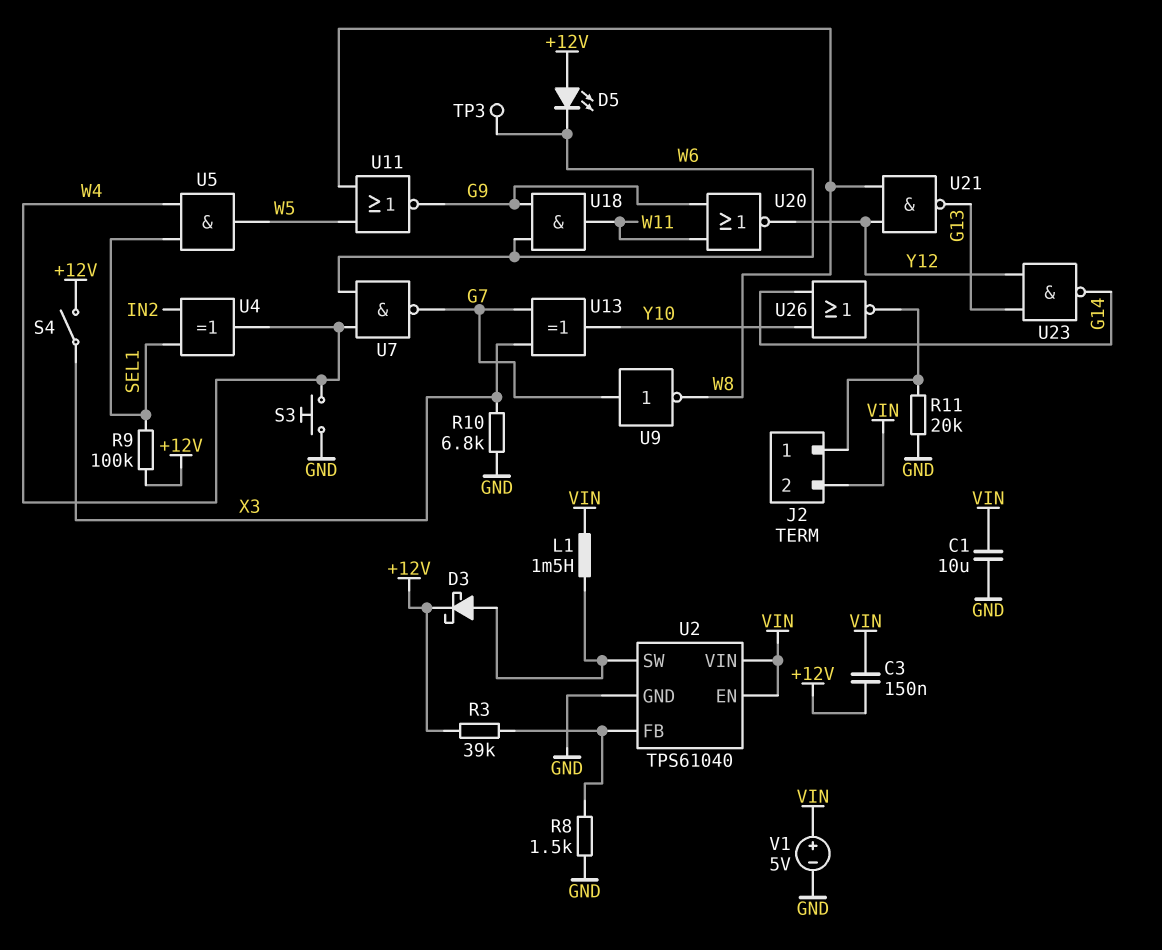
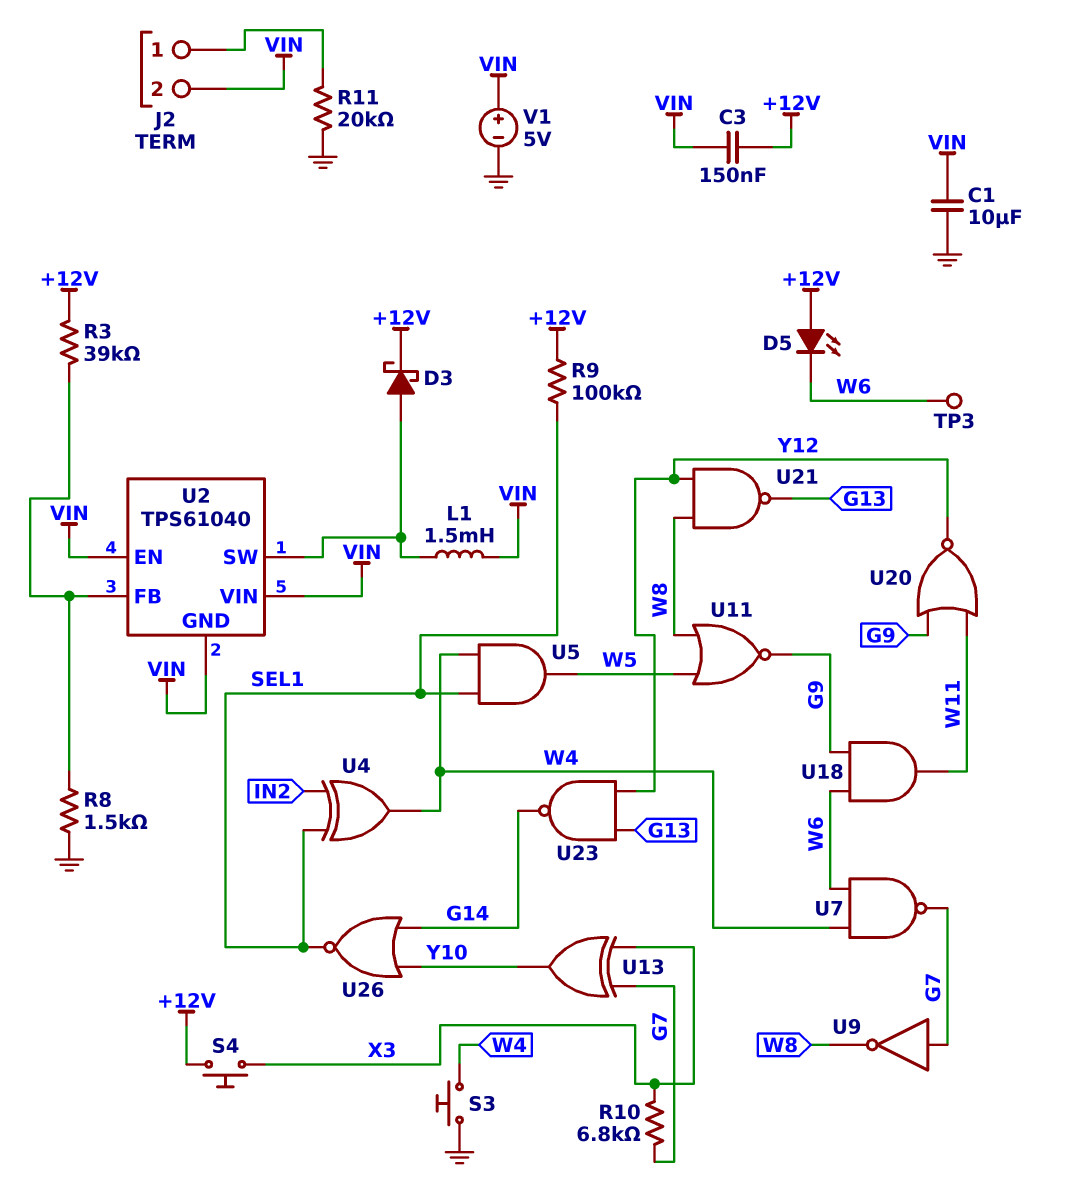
R10: 6.8k (GND, X3) -> 6.8k (G7, X3)
S4: switch (+12V, X3) -> button (+12V, X3)
U2 pin GND: GND -> VIN
U26: NOR (in G14, in Y10, out J2/1) -> NOR (in G14, in Y10, out SEL1)

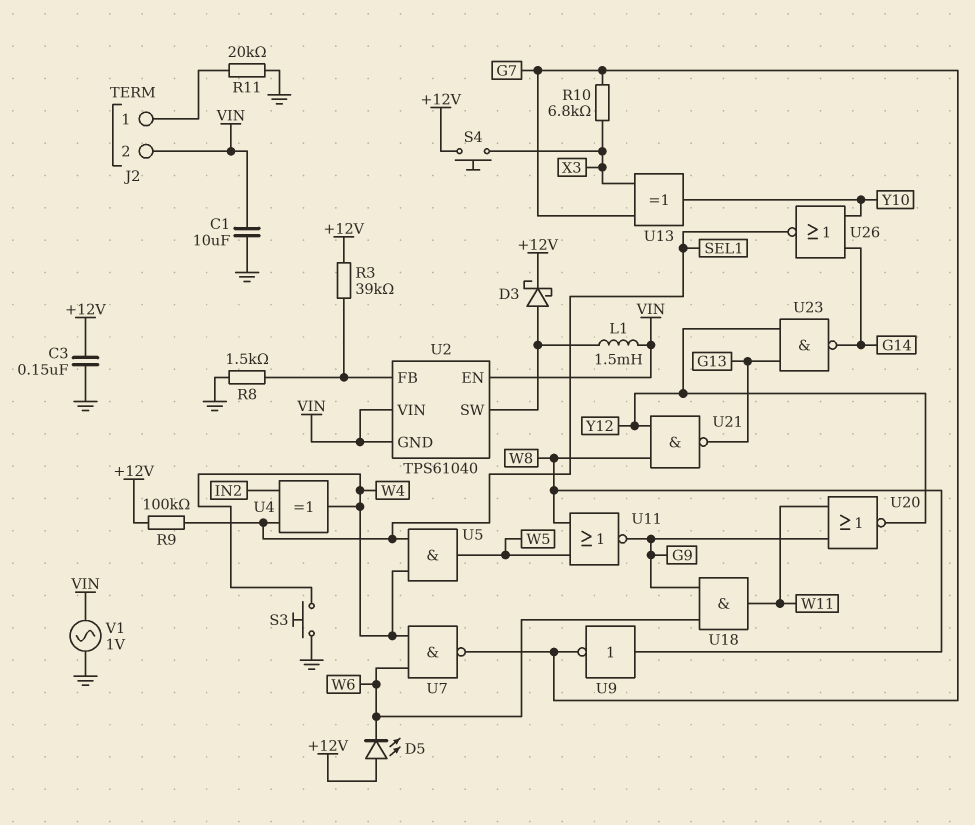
C3: 150nF (+12V, VIN) -> 150nF (+12V, GND)
TP3: test point (W6) -> none
U9: NOT (in G7, out W8) -> NOT (in W8, out G7)
V1: 5V (plus VIN, minus GND) -> AC 1V (GND, VIN)

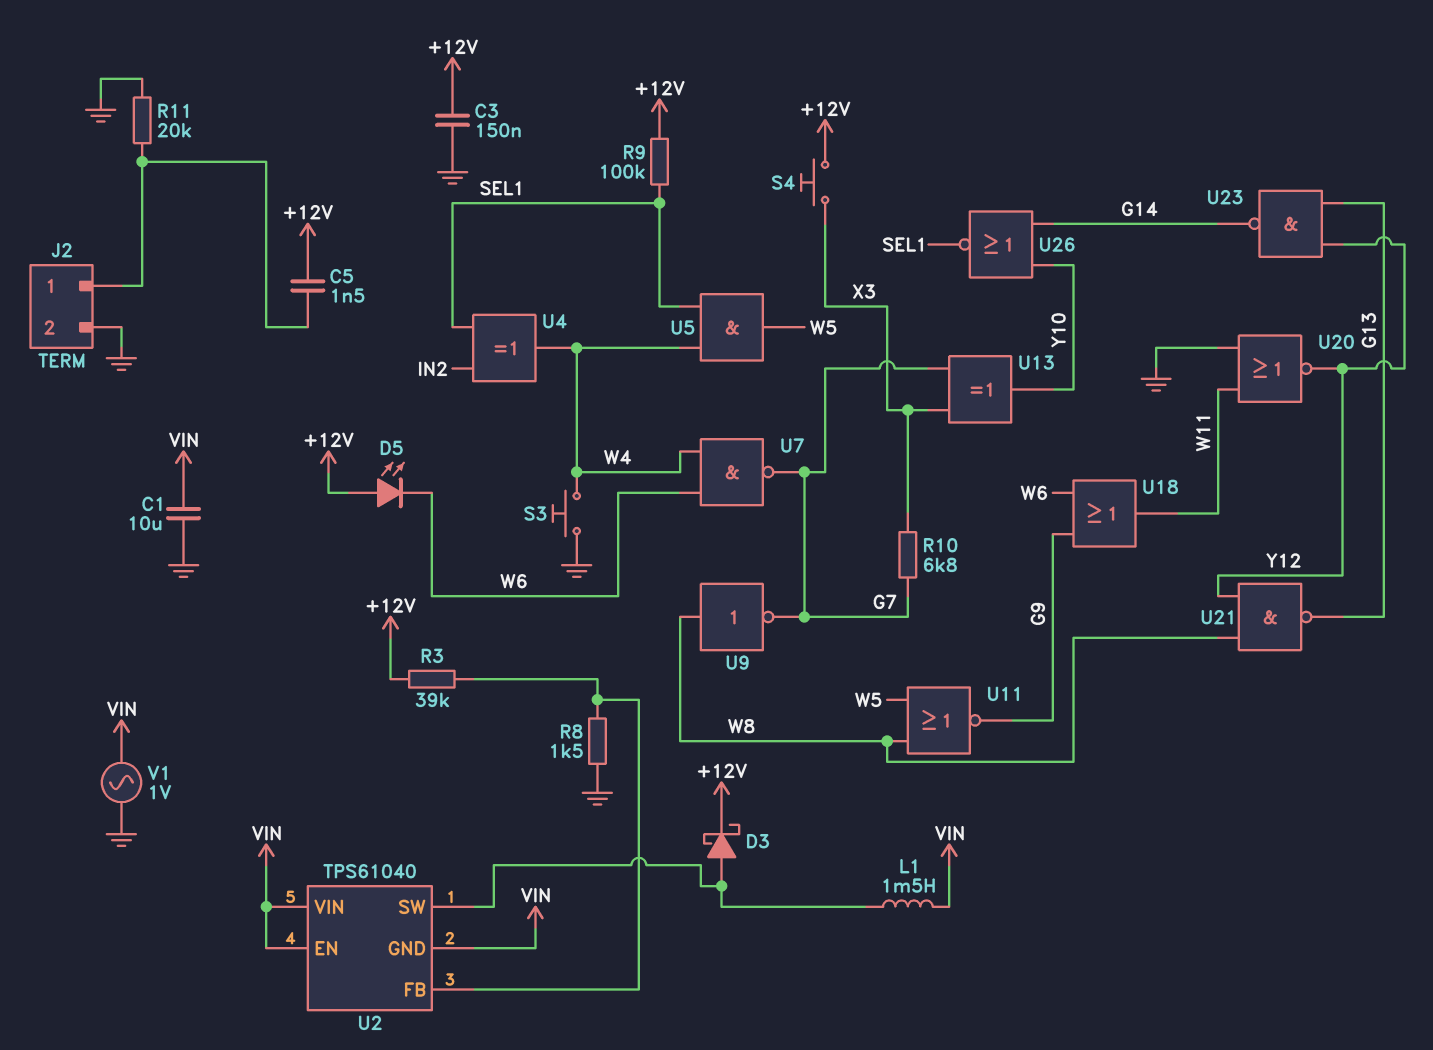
C5: none -> 1.5nF (+12V, J2/1)
J2 pin 2: VIN -> GND
U18: AND (in G9, in W6, out W11) -> OR (in G9, in W6, out W11)
U20: NOR (in G9, in W11, out Y12) -> NOR (in GND, in W11, out Y12)

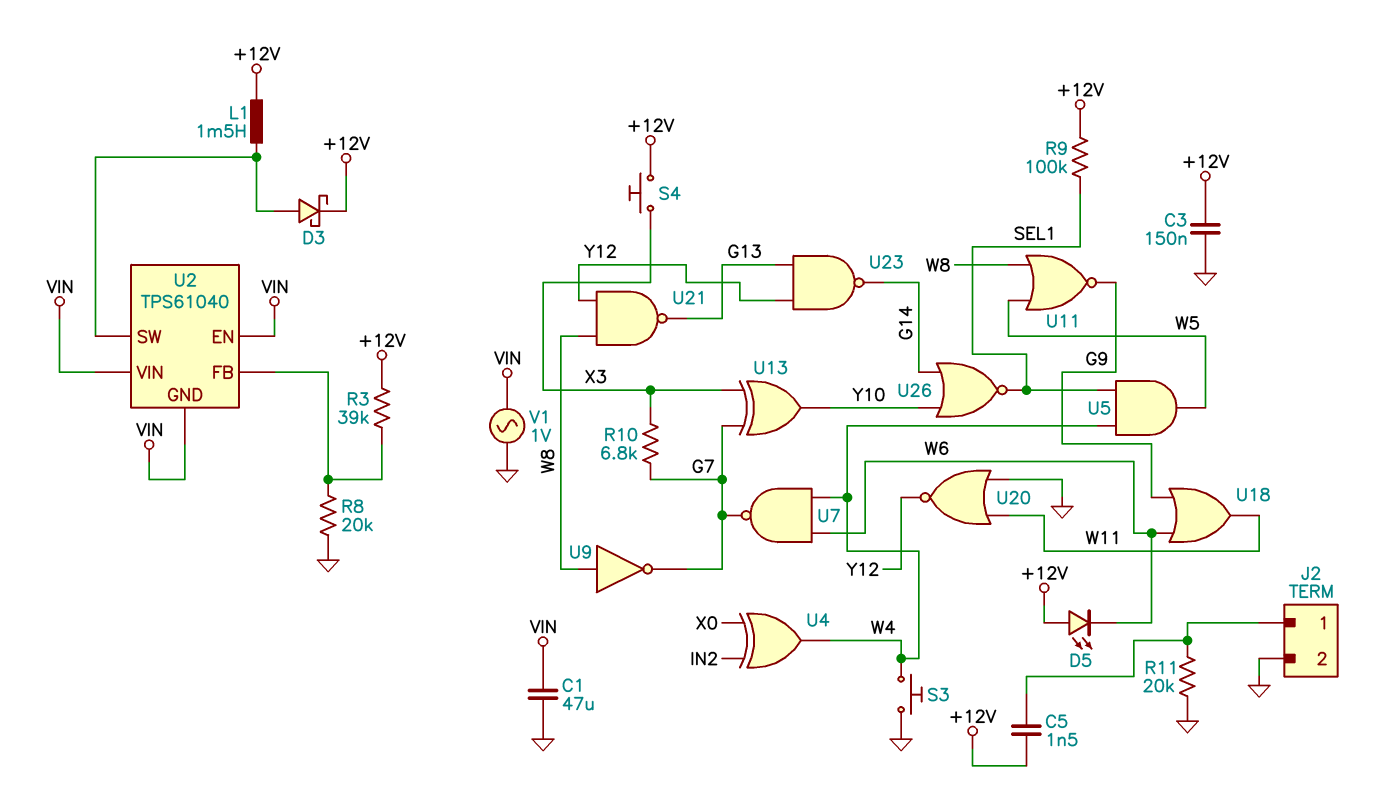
C1: 10uF (GND, VIN) -> 47uF (GND, VIN)
L1: 1.5mH (U2/SW, VIN) -> 1.5mH (+12V, U2/SW)
R8: 1.5k (GND, U2/FB) -> 20k (GND, U2/FB)
U4: XOR (in IN2, in SEL1, out W4) -> XOR (in IN2, in X0, out W4)

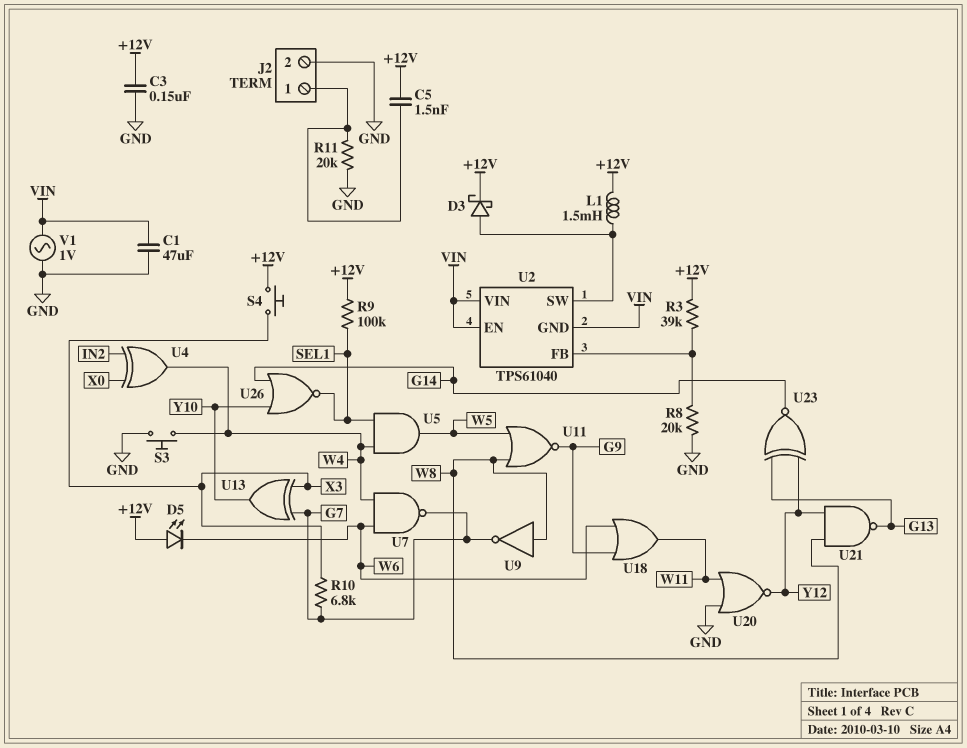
U23: NAND (in G13, in Y12, out G14) -> XNOR (in G13, in Y12, out G14)

